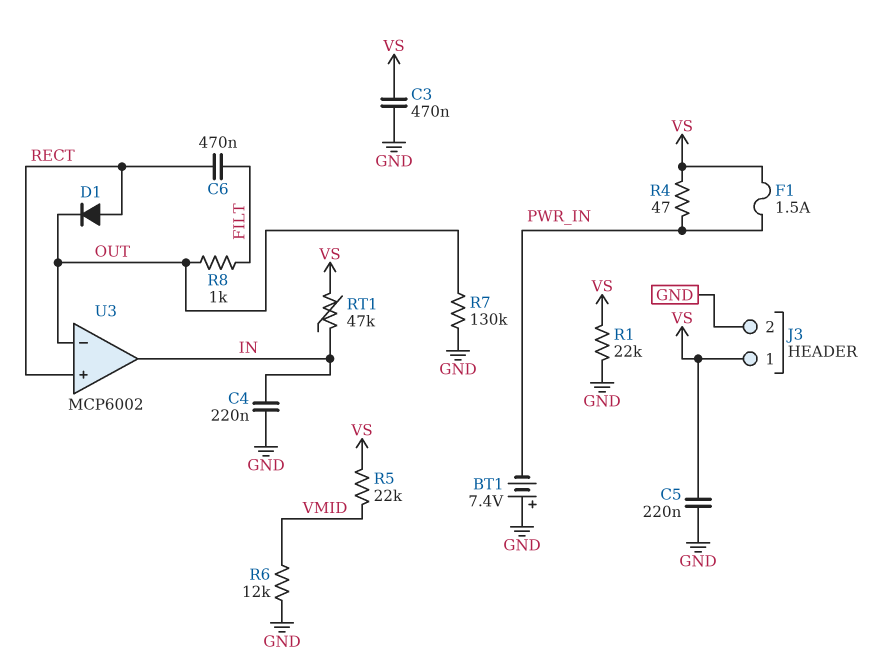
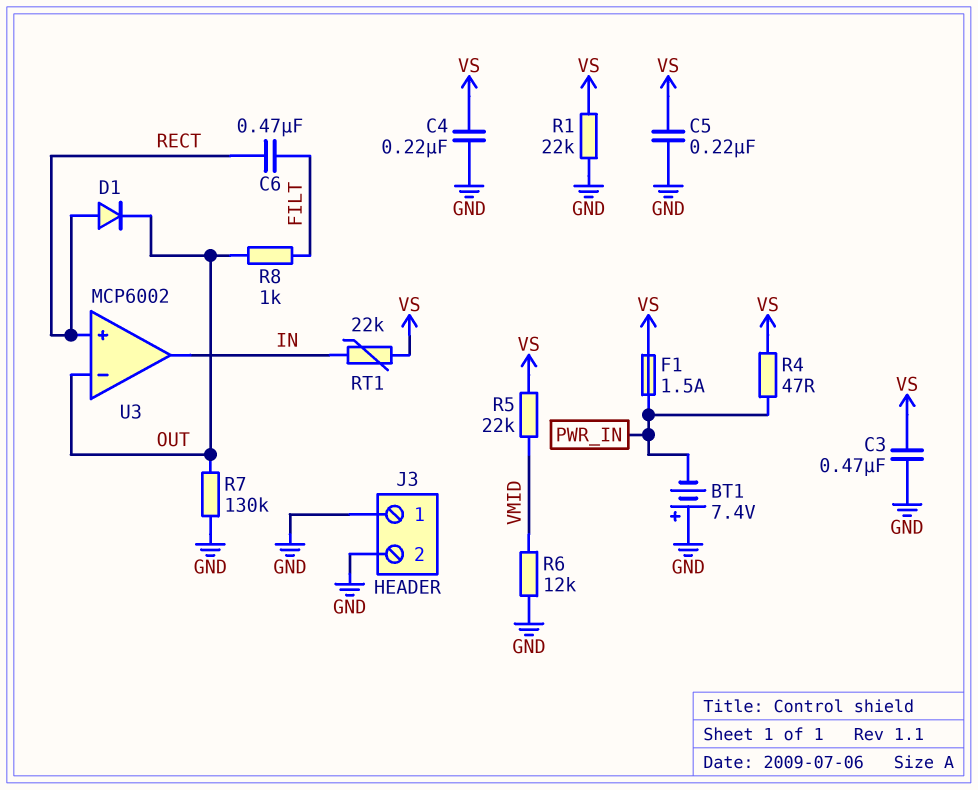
C4: 220nF (GND, IN) -> 220nF (GND, VS)
J3 pin 1: VS -> GND
RT1: 47k (IN, VS) -> 22k (IN, VS)

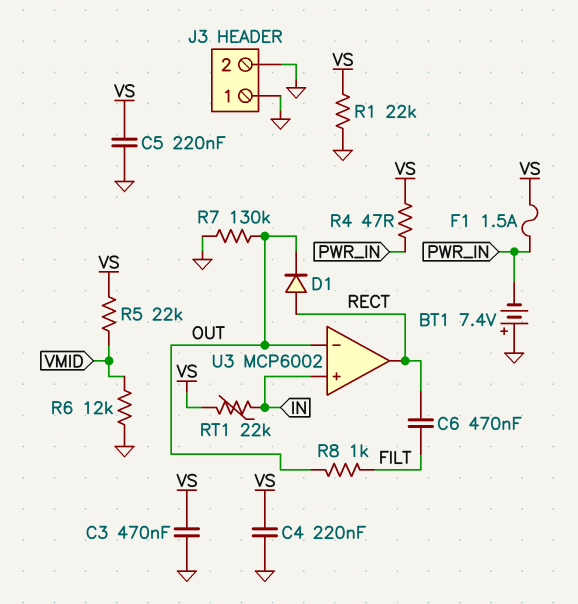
U3 pin in+: RECT -> IN
U3 pin out: IN -> RECT

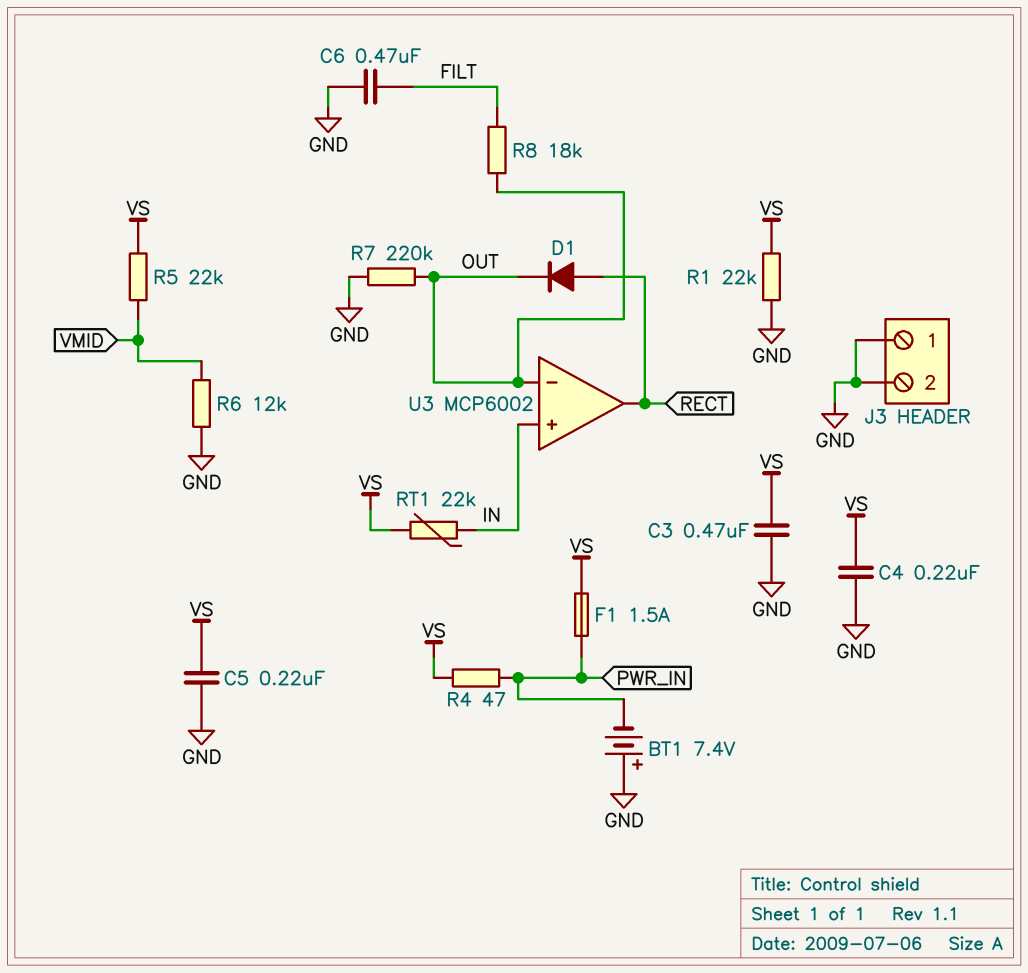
C6: 470nF (FILT, RECT) -> 470nF (FILT, GND)
R7: 130k (GND, OUT) -> 220k (GND, OUT)
R8: 1k (FILT, OUT) -> 18k (FILT, OUT)

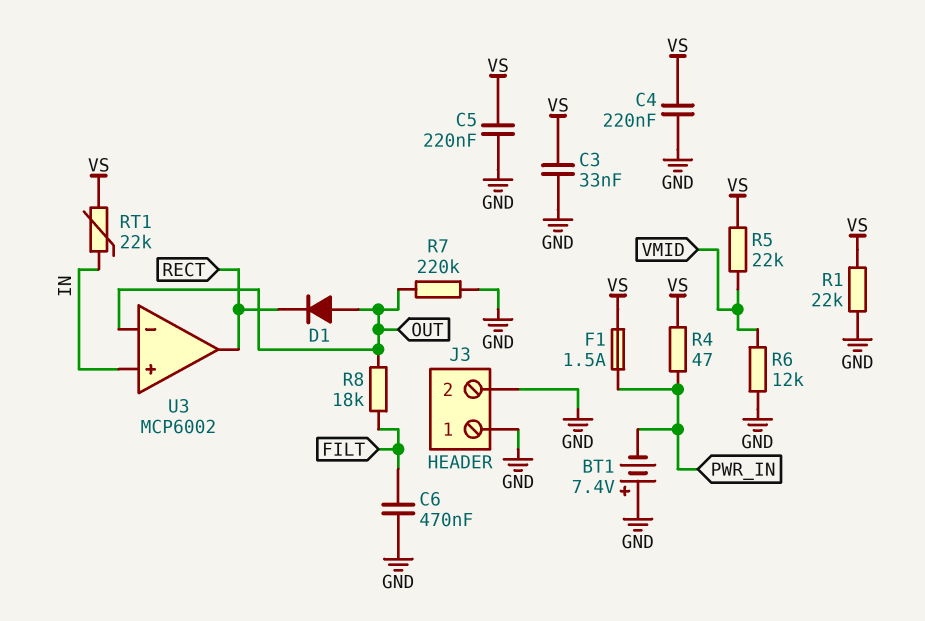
C3: 470nF (GND, VS) -> 33nF (GND, VS)
D1: diode (A RECT, K OUT) -> diode (A OUT, K RECT)

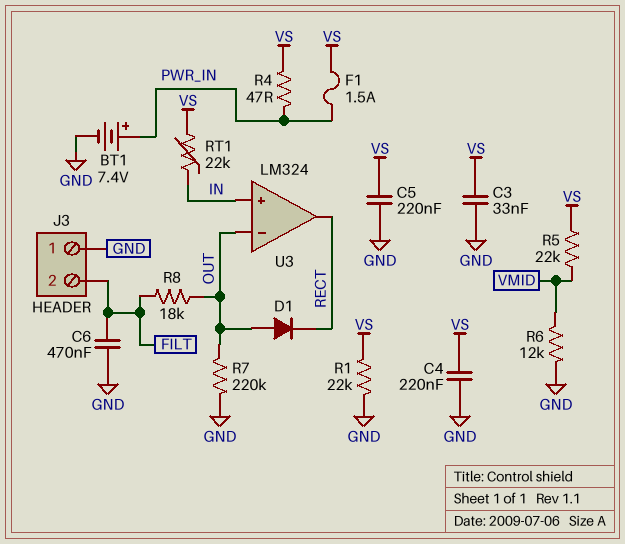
BT1: 7.4V (plus GND, minus PWR_IN) -> 7.4V (plus PWR_IN, minus GND)
J3 pin 2: GND -> FILT
U3: MCP6002 -> LM324

